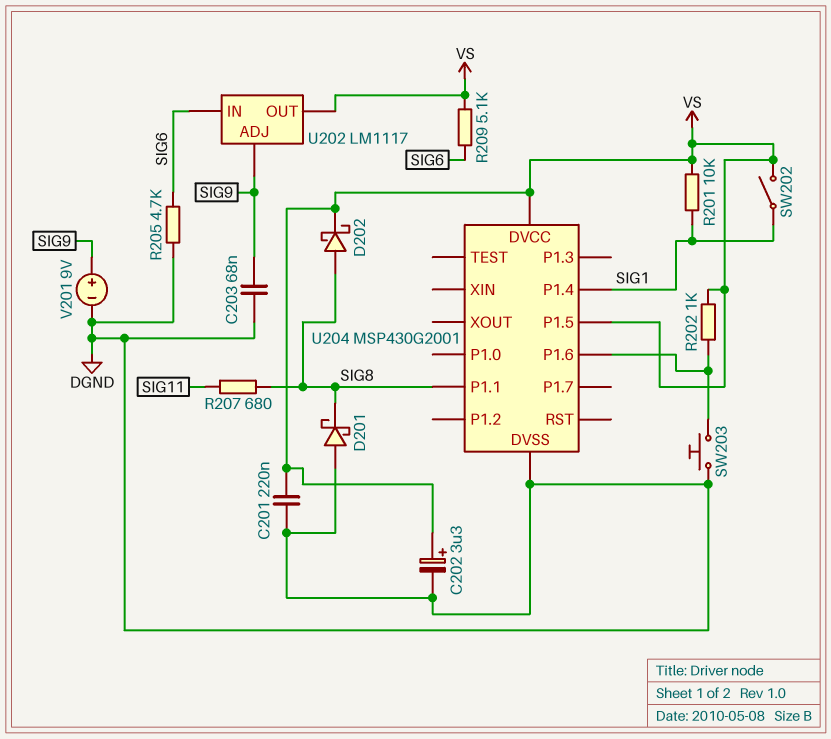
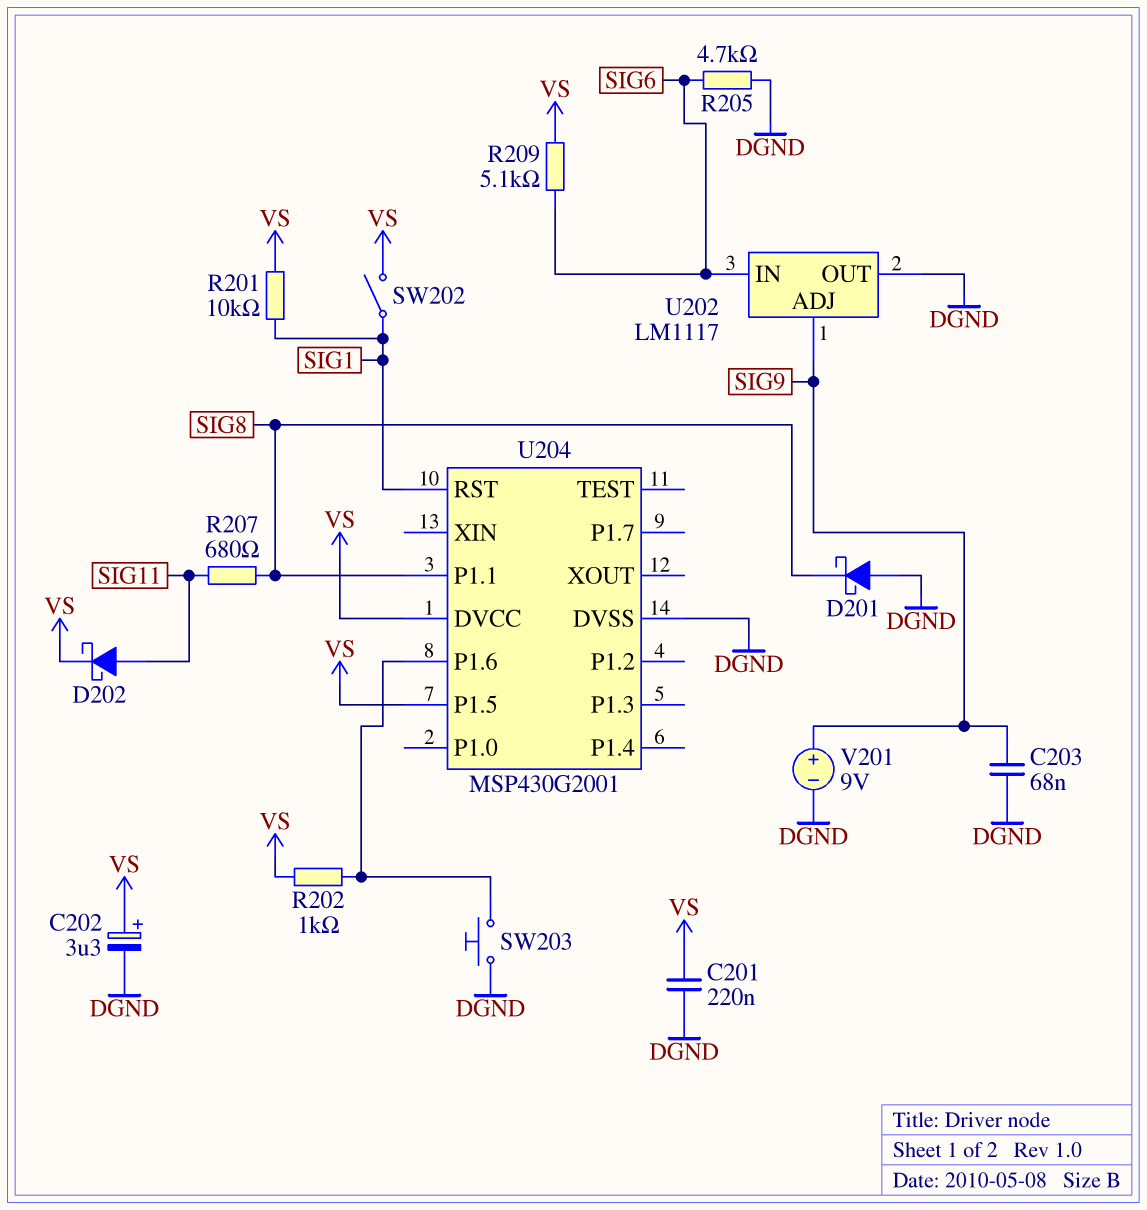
D202: schottky (A SIG8, K VS) -> schottky (A SIG11, K VS)
U202 pin OUT: VS -> DGND
U204 pin P1.4: SIG1 -> none
U204 pin RST: none -> SIG1

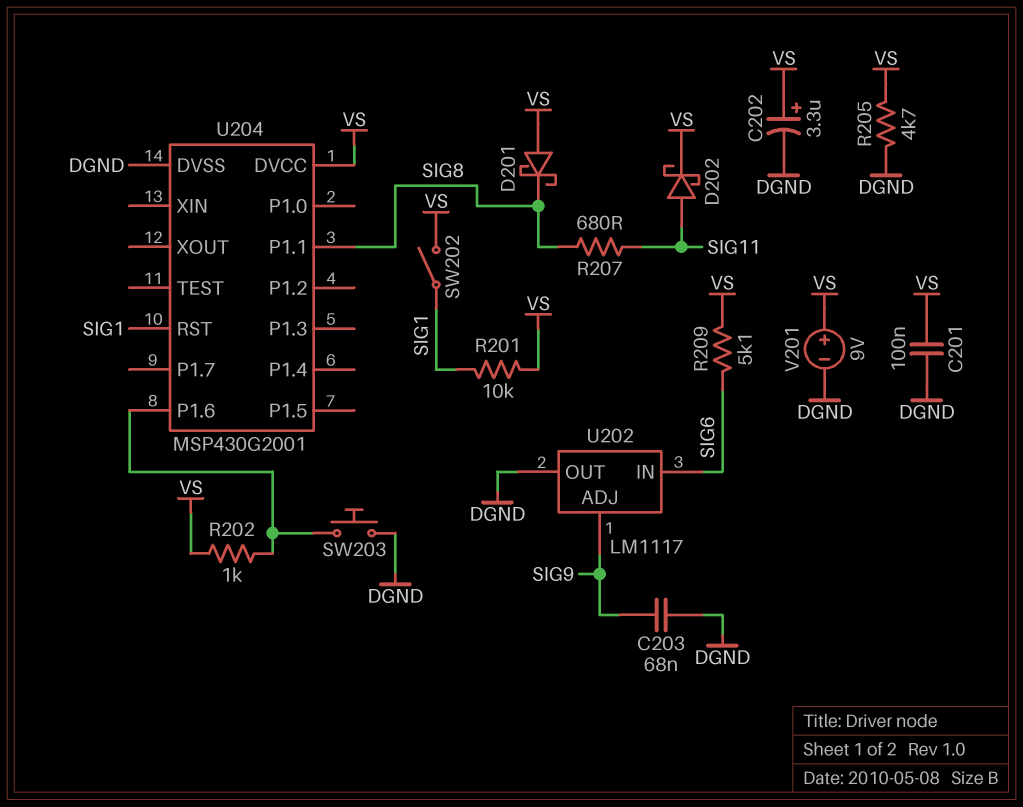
C201: 220nF (DGND, VS) -> 100nF (DGND, VS)
D201: schottky (A DGND, K SIG8) -> schottky (A VS, K SIG8)
R205: 4.7k (DGND, SIG6) -> 4.7k (DGND, VS)
U204 pin P1.5: VS -> none
V201: 9V (plus SIG9, minus DGND) -> 9V (plus VS, minus DGND)

